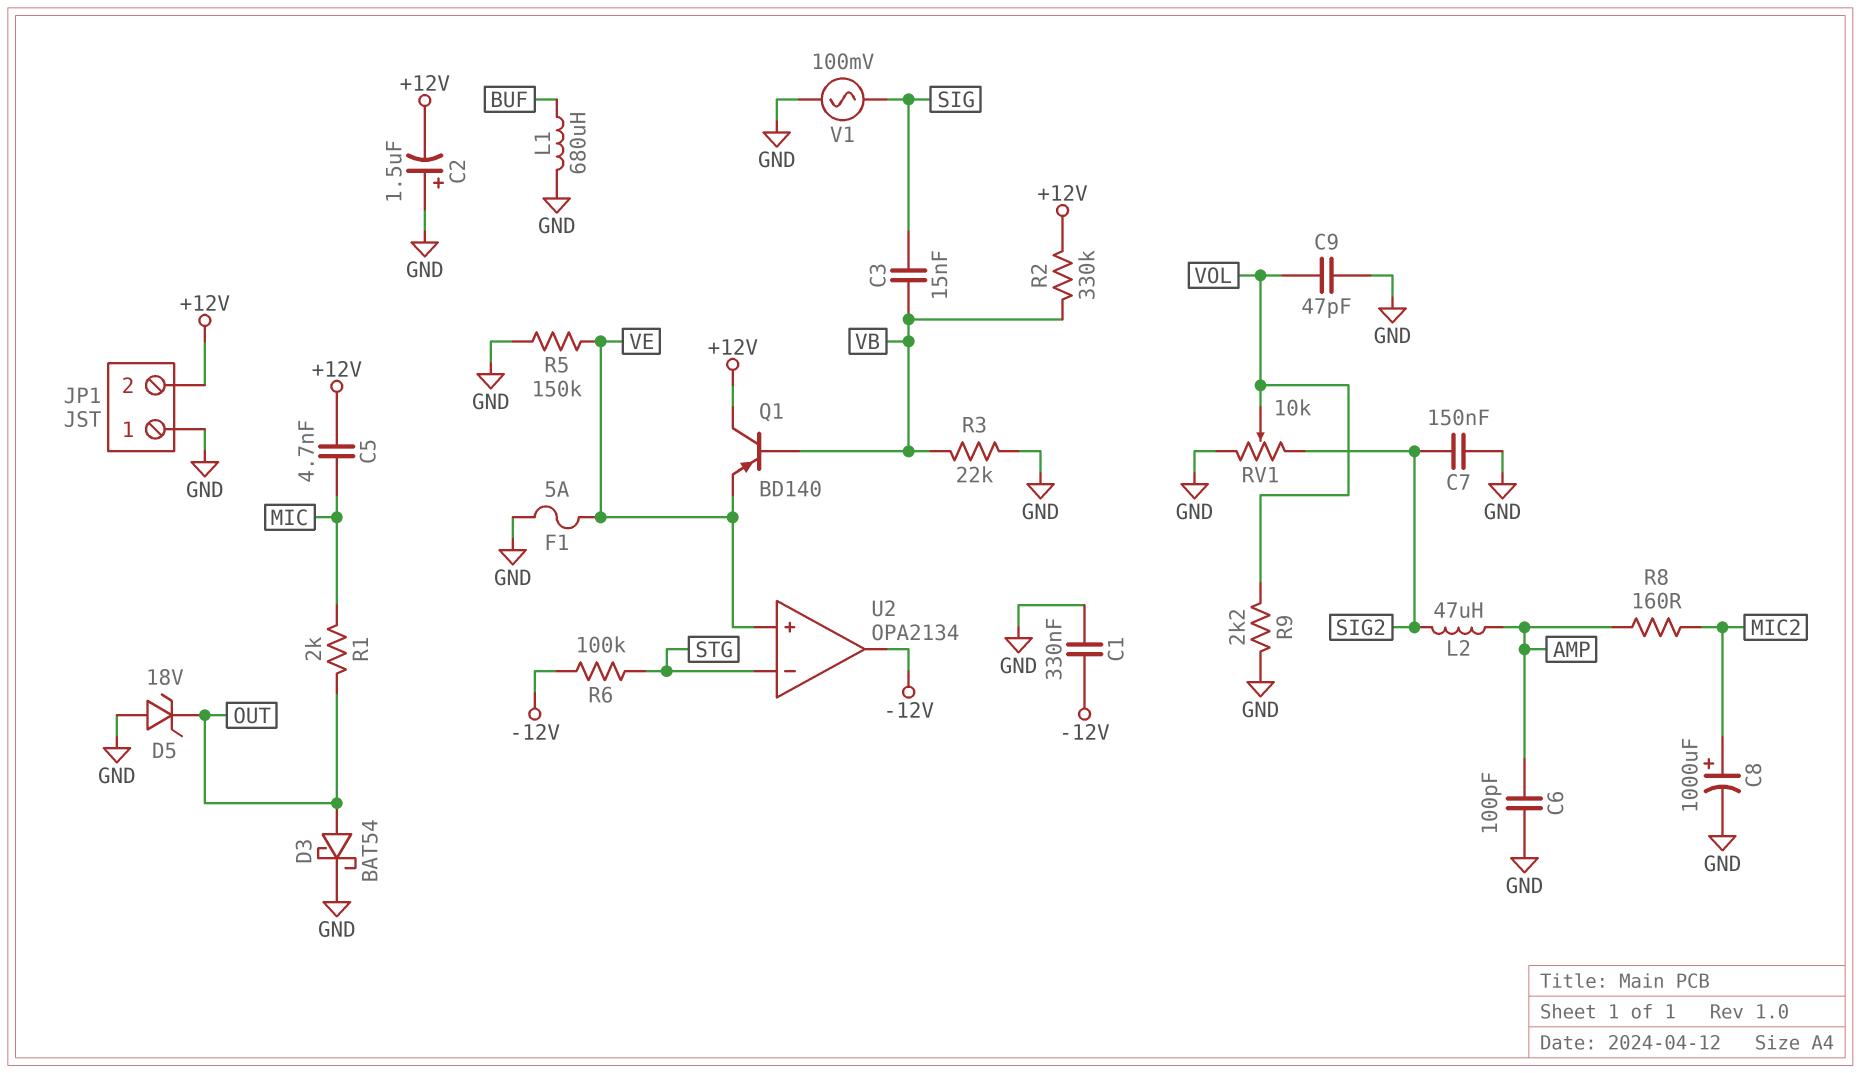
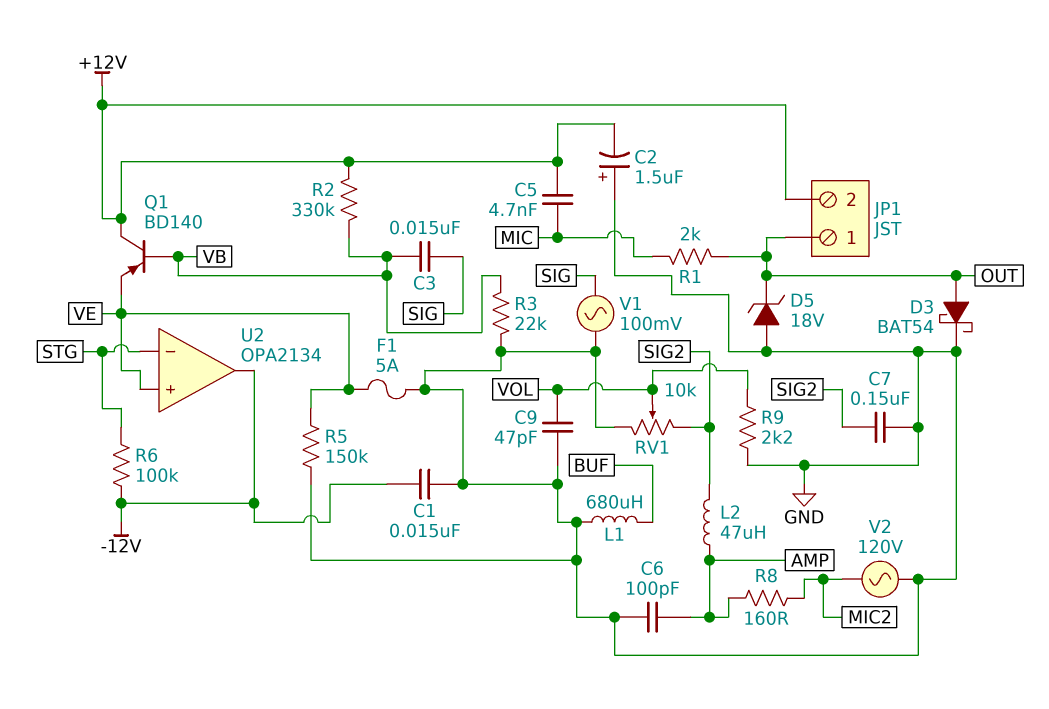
C1: 330nF (-12V, GND) -> 15nF (-12V, GND)
C8: 1000uF (plus MIC2, minus GND) -> none
JP1 pin 1: GND -> OUT
V2: none -> AC 120V (GND, MIC2)

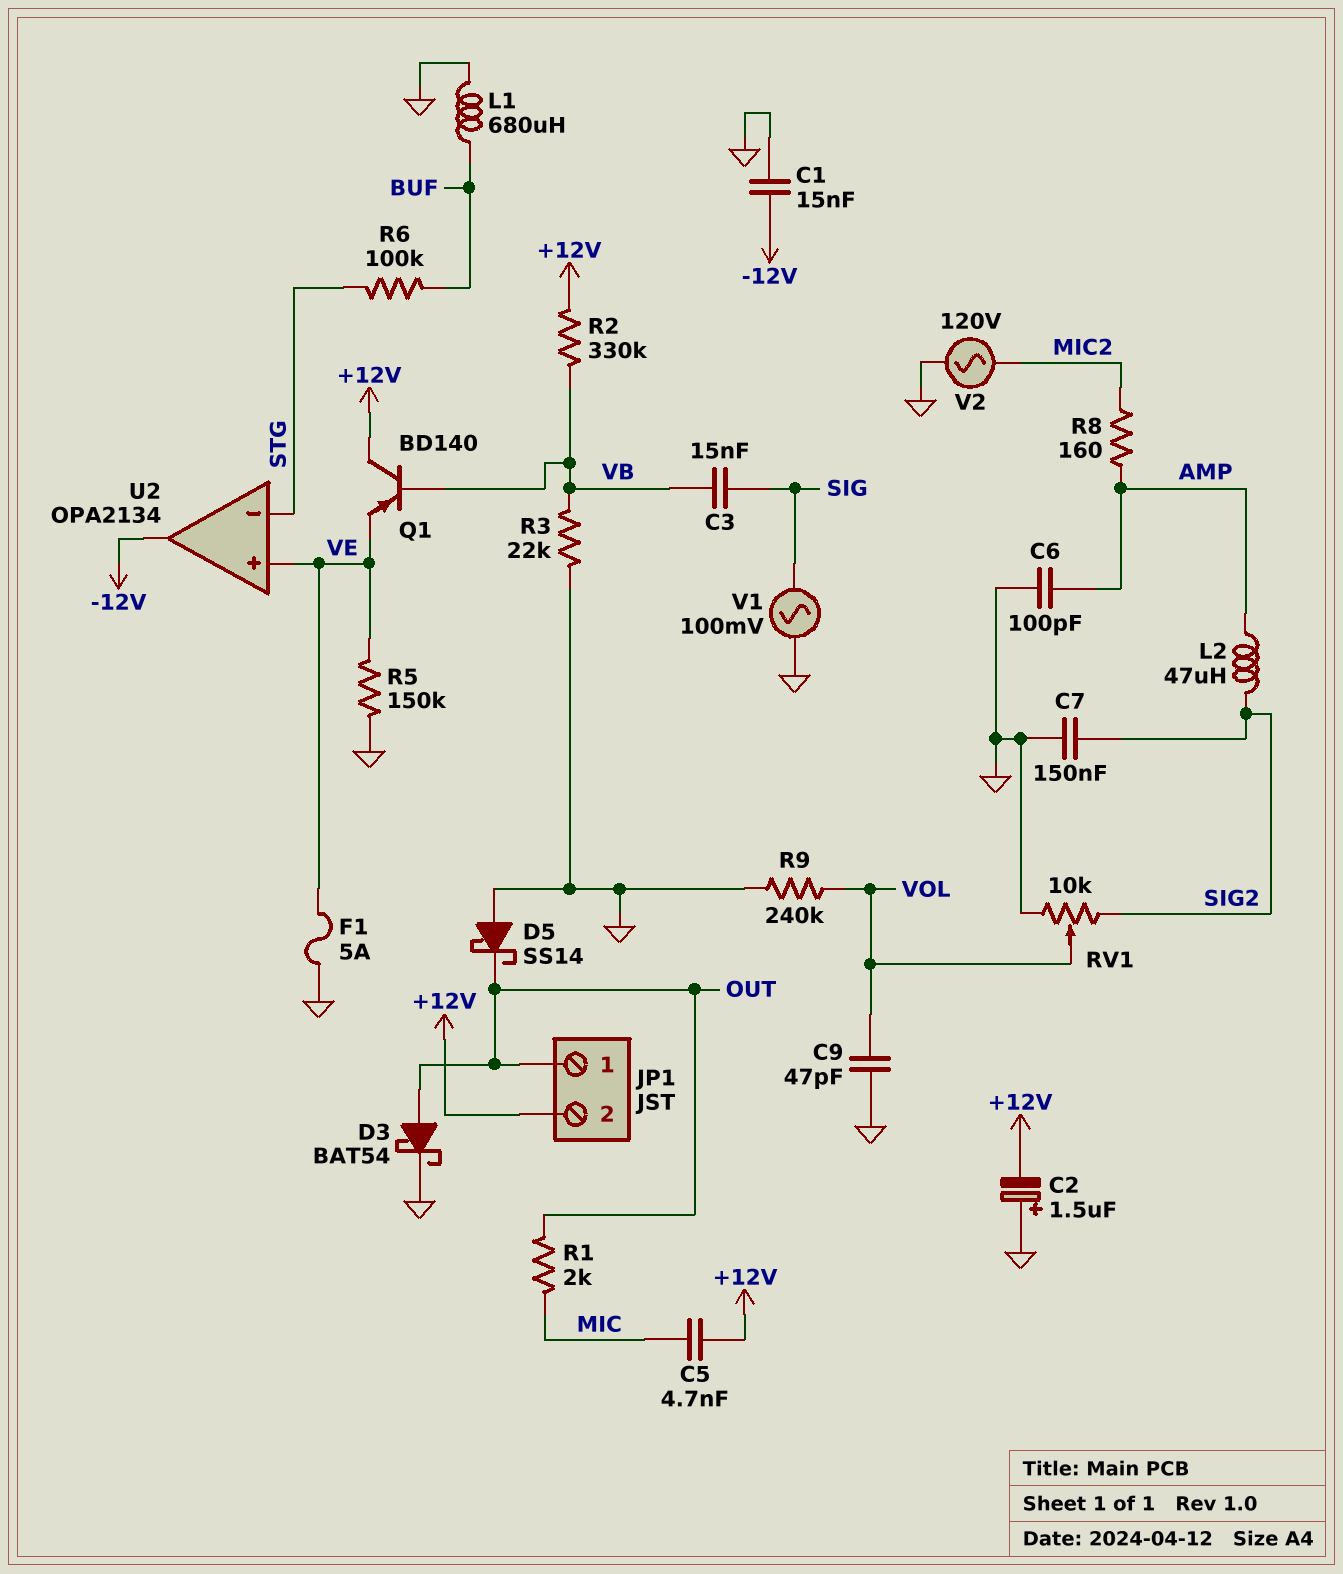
D5: zener 18V (A GND, K OUT) -> schottky SS14 (A GND, K OUT)
R6: 100k (-12V, STG) -> 100k (BUF, STG)
R9: 2.2k (GND, VOL) -> 240k (GND, VOL)

